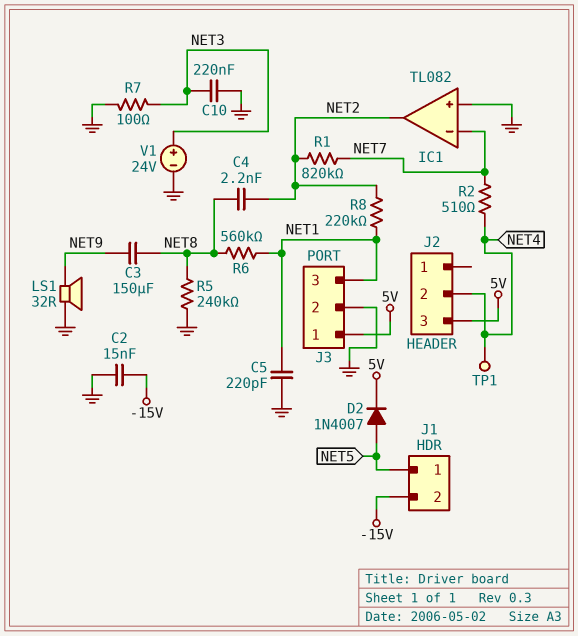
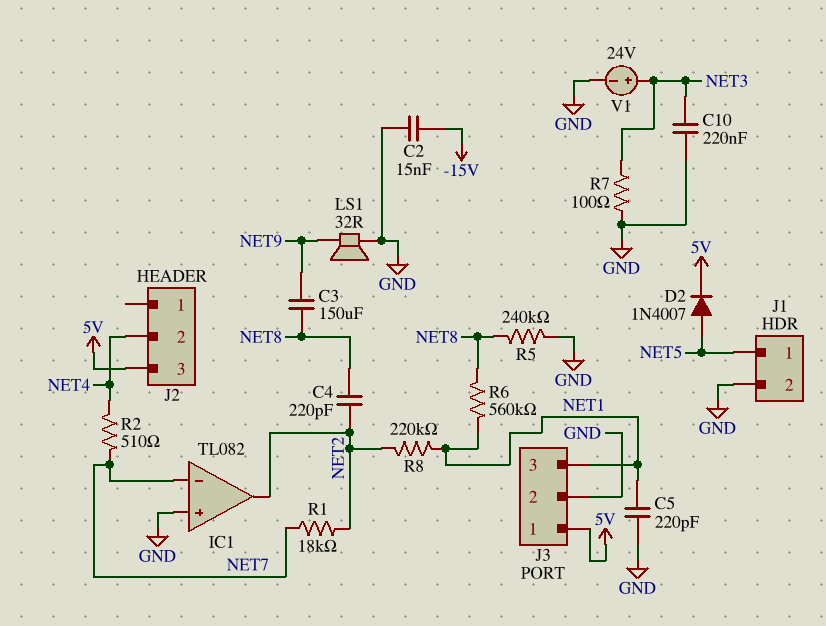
C4: 2.2nF (NET2, NET8) -> 220pF (NET2, NET8)
J1 pin 2: -15V -> GND
R1: 820k (NET2, NET7) -> 18k (NET2, NET7)
TP1: test point (NET4) -> none

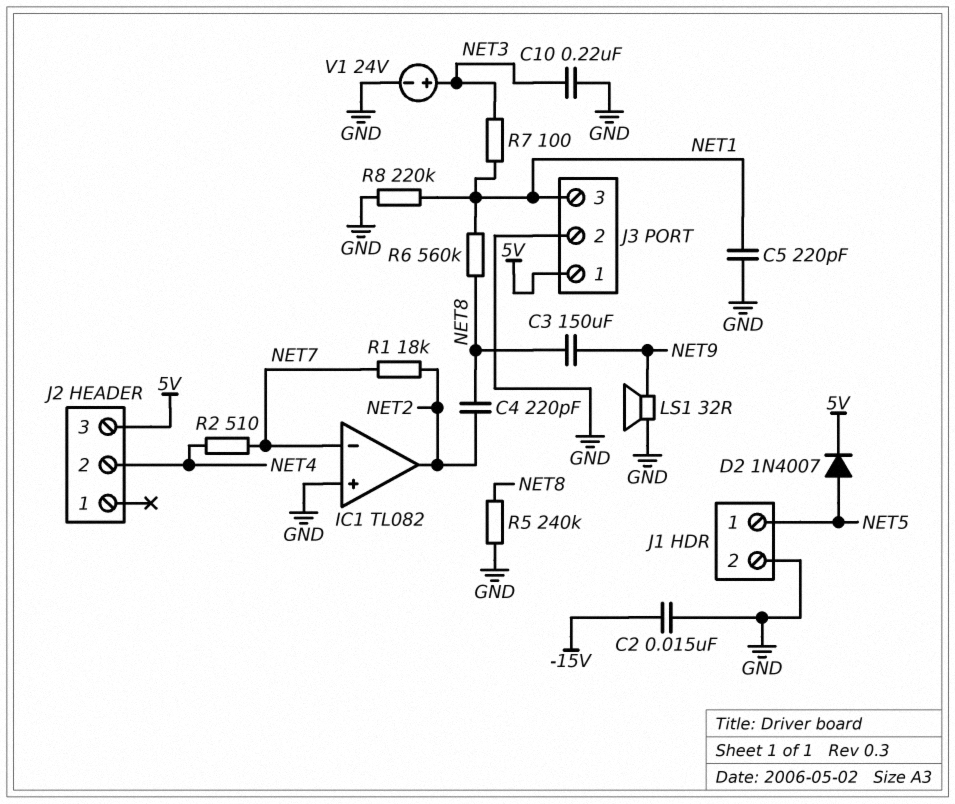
R7: 100 (GND, NET3) -> 100 (NET1, NET3)
R8: 220k (NET1, NET2) -> 220k (GND, NET1)

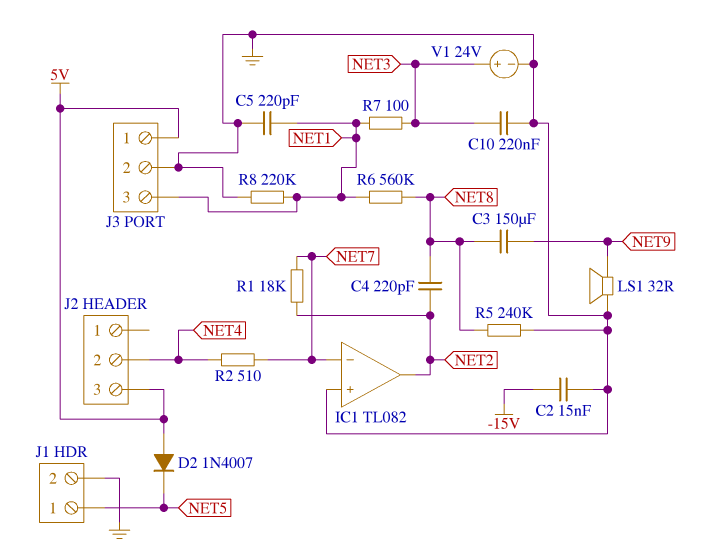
D2: diode 1N4007 (A NET5, K 5V) -> diode 1N4007 (A 5V, K NET5)

